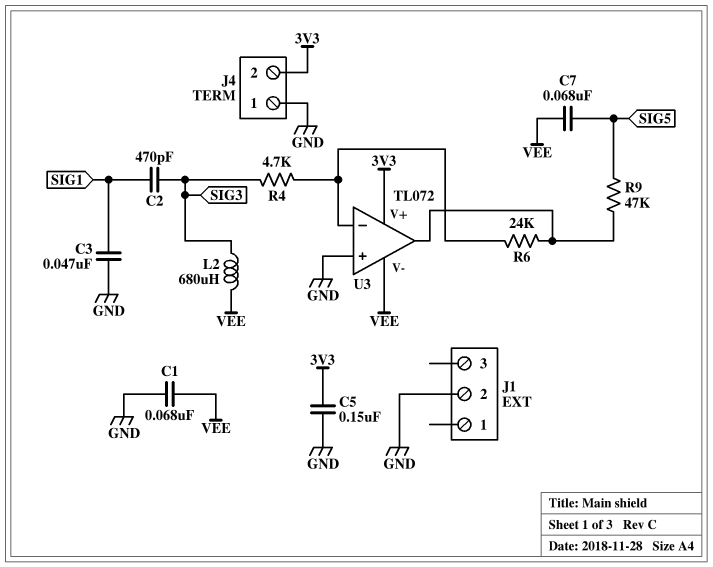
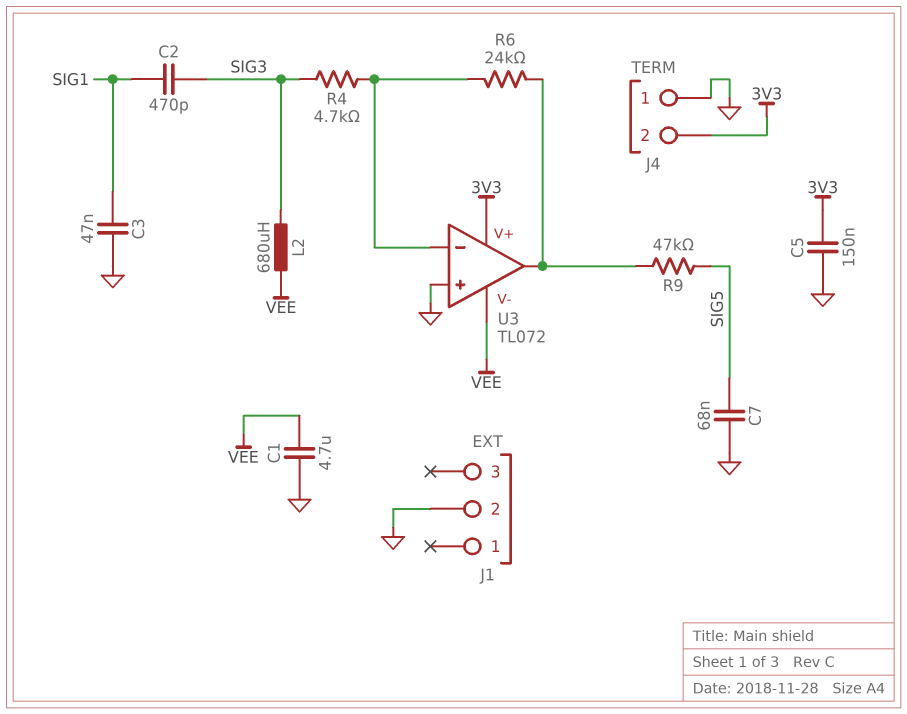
C1: 68nF (GND, VEE) -> 4.7uF (GND, VEE)
C7: 68nF (SIG5, VEE) -> 68nF (GND, SIG5)

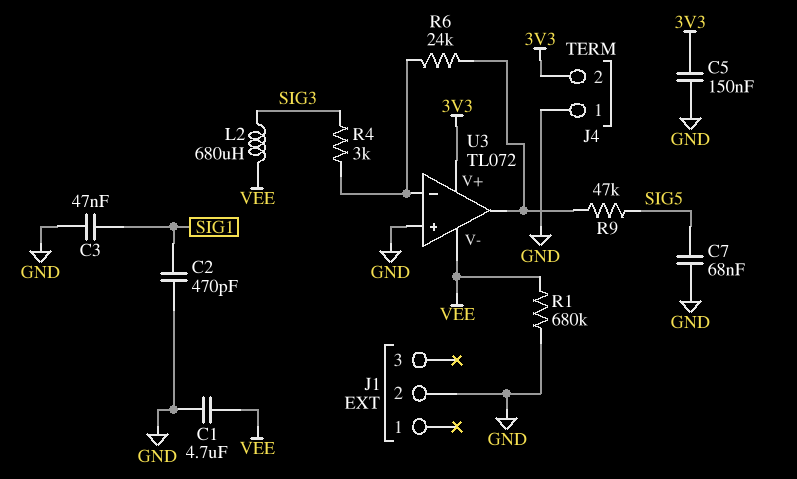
C2: 470pF (SIG1, SIG3) -> 470pF (GND, SIG1)
R1: none -> 680k (GND, VEE)
R4: 4.7k (SIG3, U3/in-) -> 3k (SIG3, U3/in-)

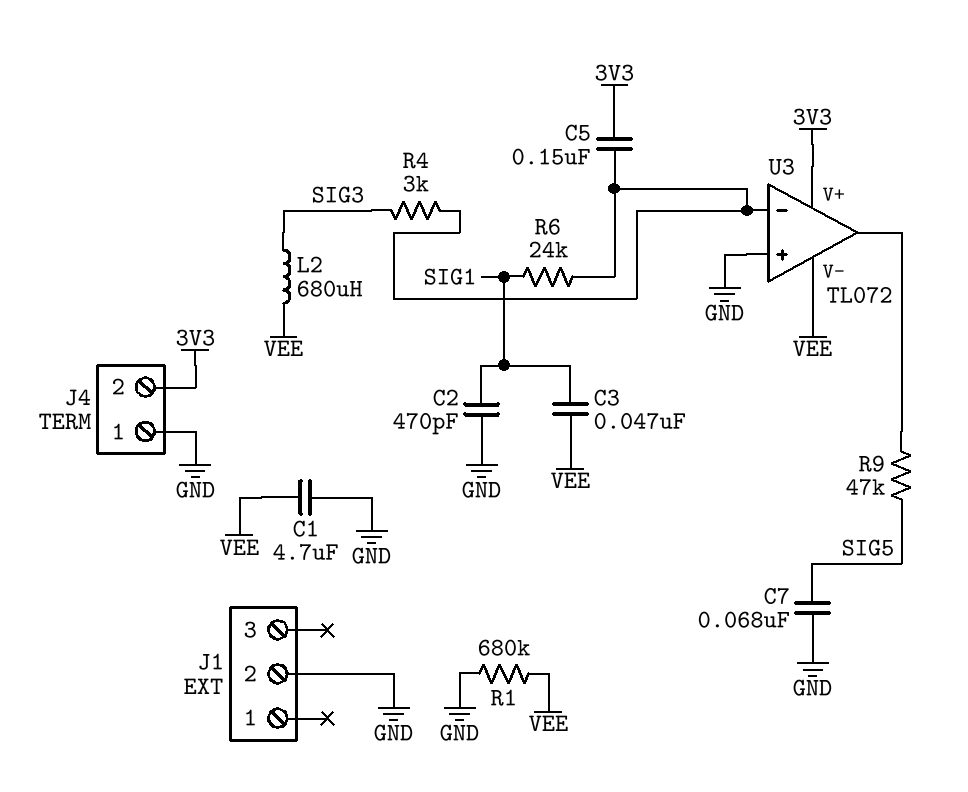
C3: 47nF (GND, SIG1) -> 47nF (SIG1, VEE)
C5: 150nF (3V3, GND) -> 150nF (3V3, U3/in-)
R6: 24k (U3/in-, U3/out) -> 24k (SIG1, U3/in-)

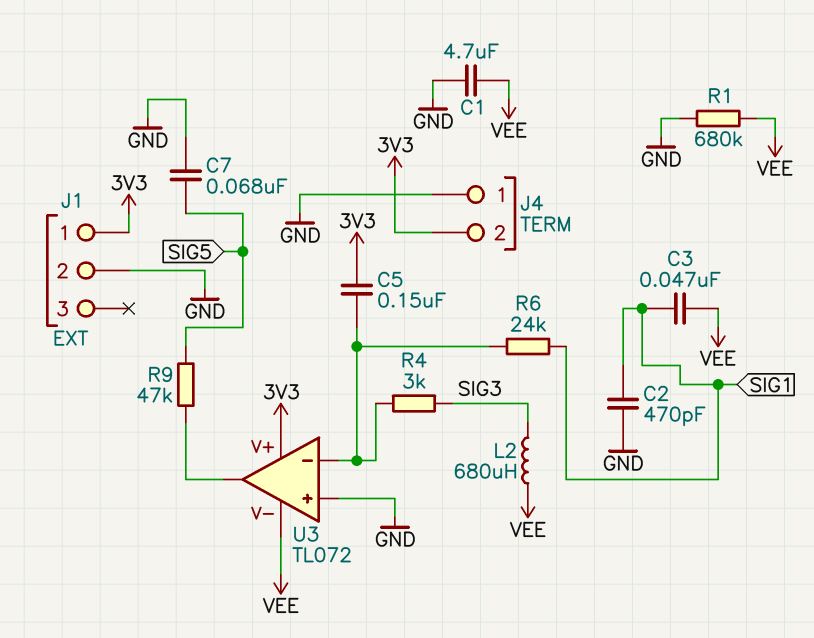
J1 pin 1: none -> 3V3

